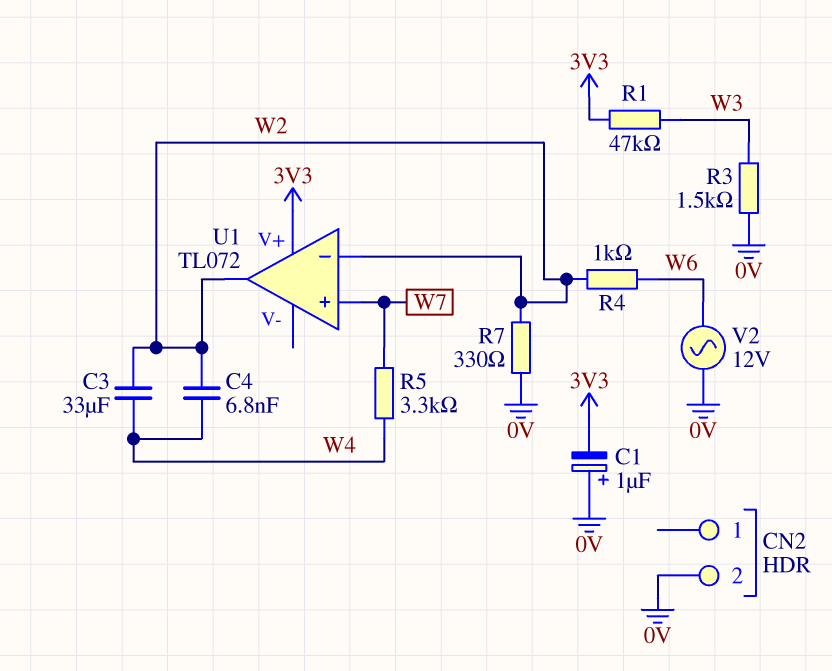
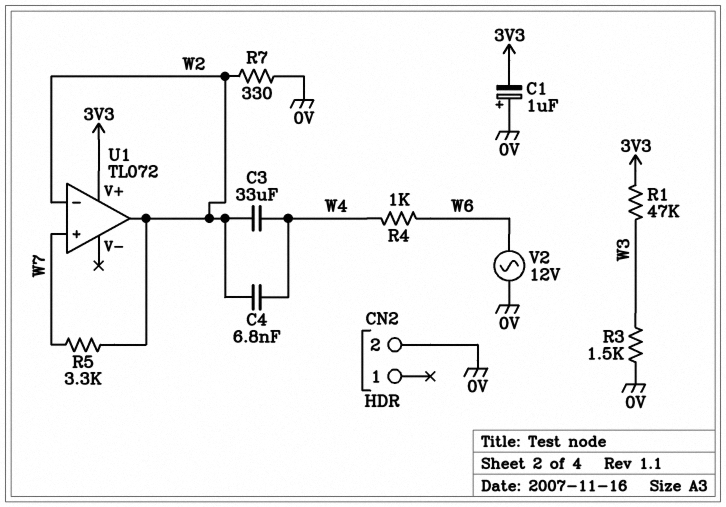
R4: 1k (W2, W6) -> 1k (W4, W6)
R5: 3.3k (W4, W7) -> 3.3k (W2, W7)

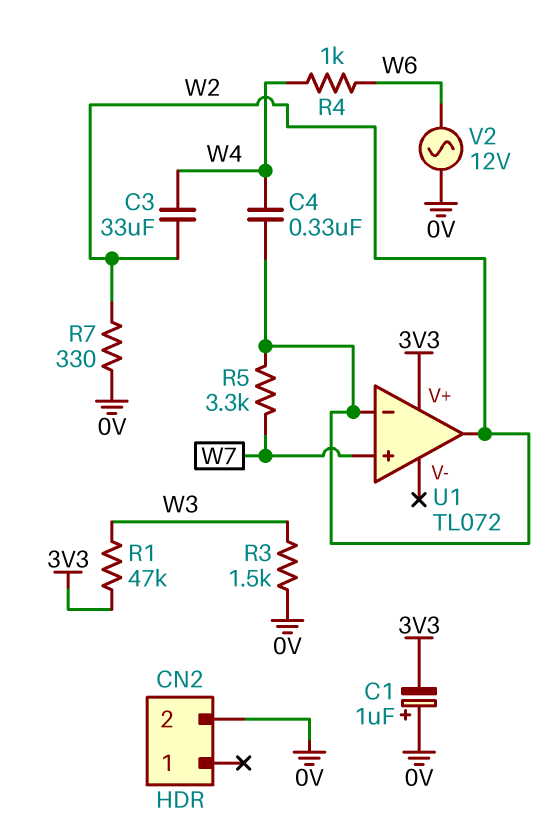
C4: 6.8nF (W2, W4) -> 330nF (W2, W4)

